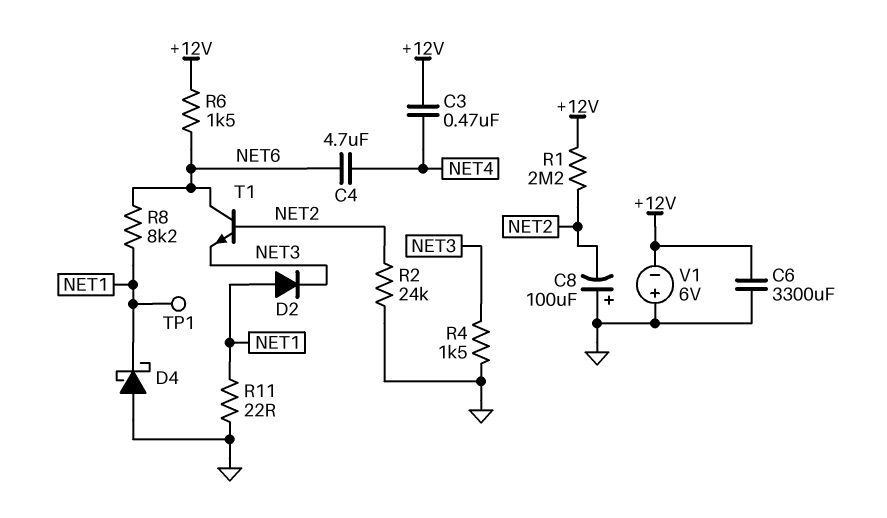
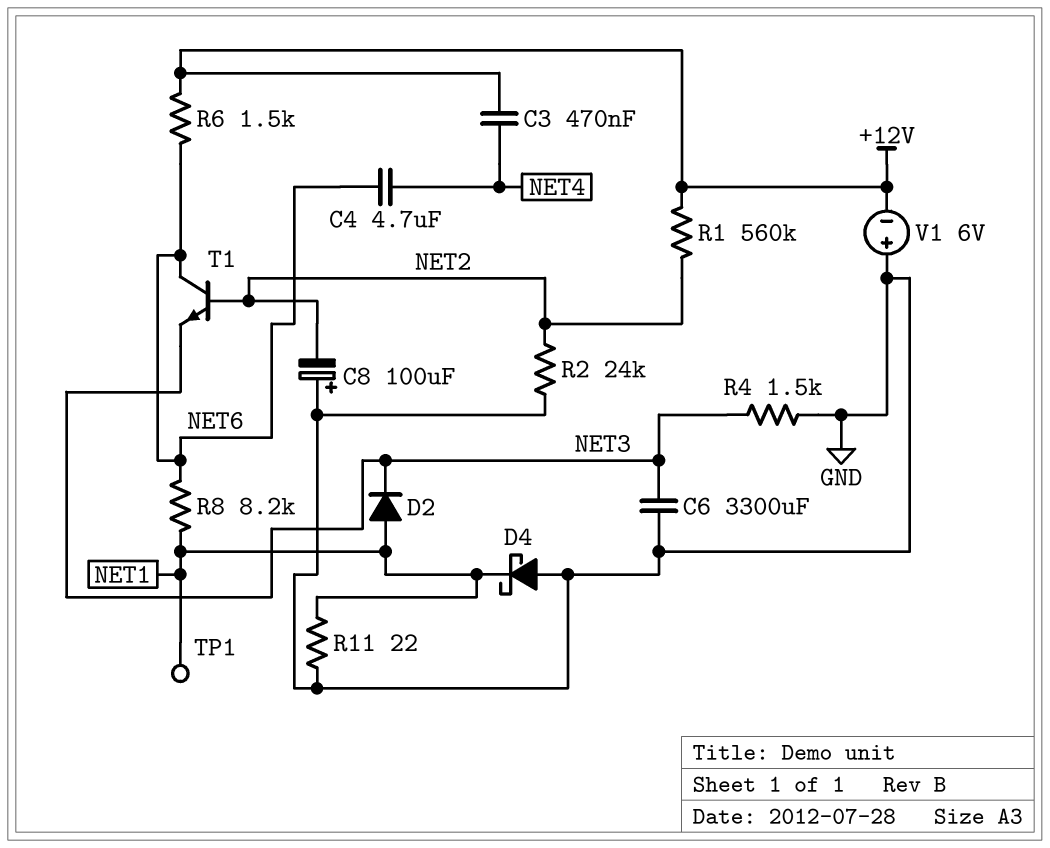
C6: 3300uF (+12V, GND) -> 3300uF (GND, NET3)
R1: 2.2M (+12V, NET2) -> 560k (+12V, NET2)

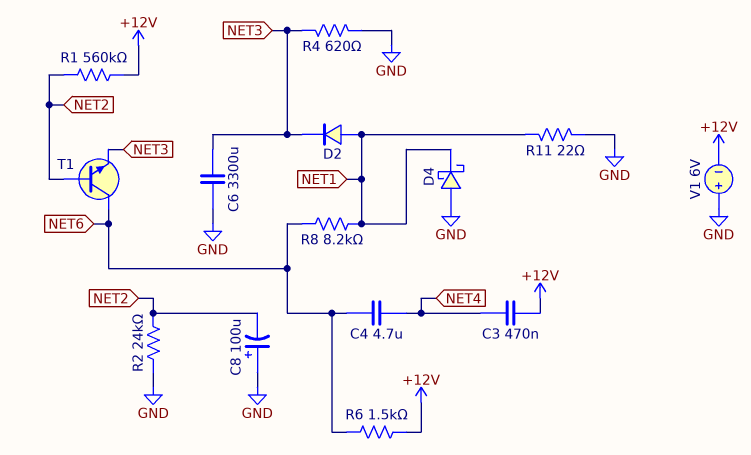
R4: 1.5k (GND, NET3) -> 620 (GND, NET3)
TP1: test point (NET1) -> none

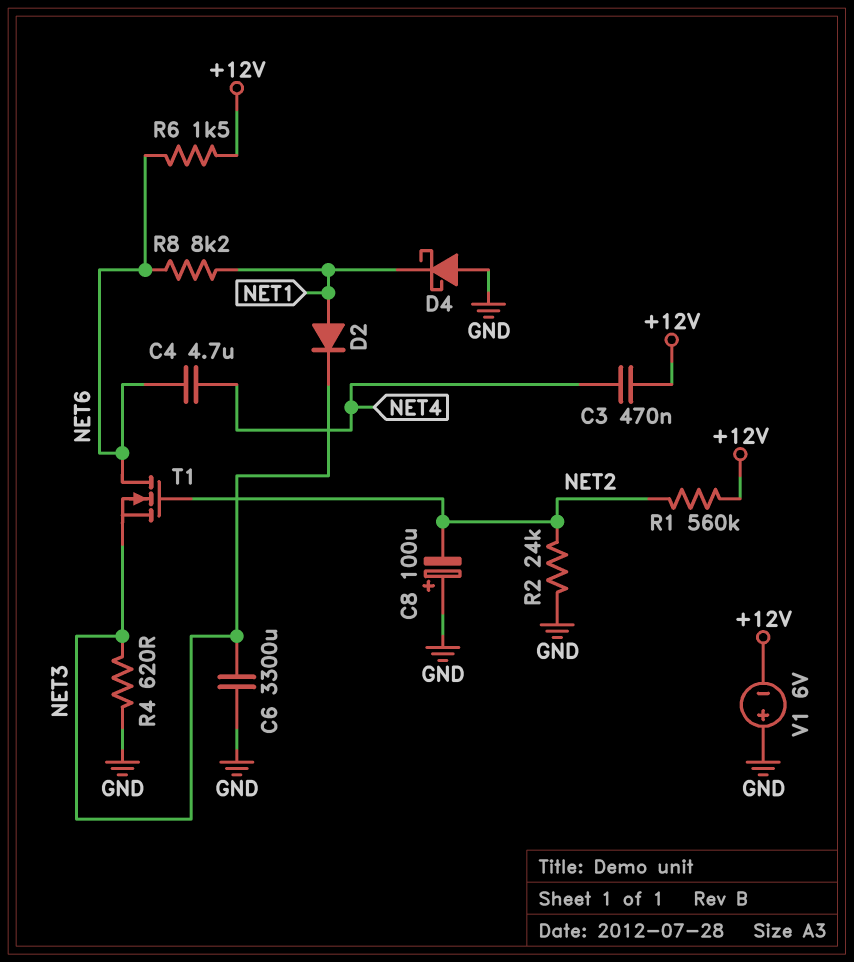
R11: 22 (GND, NET1) -> none
T1: NPN (B NET2, C NET6, E NET3) -> NMOS (G NET2, D NET6, S NET3)

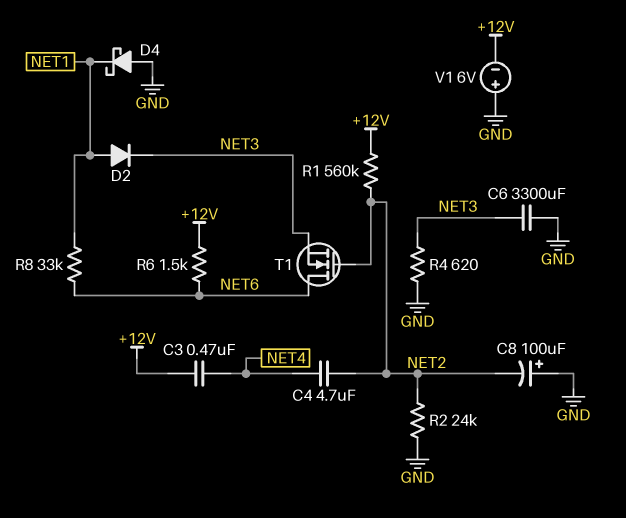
C4: 4.7uF (NET4, NET6) -> 4.7uF (NET2, NET4)
R8: 8.2k (NET1, NET6) -> 33k (NET1, NET6)

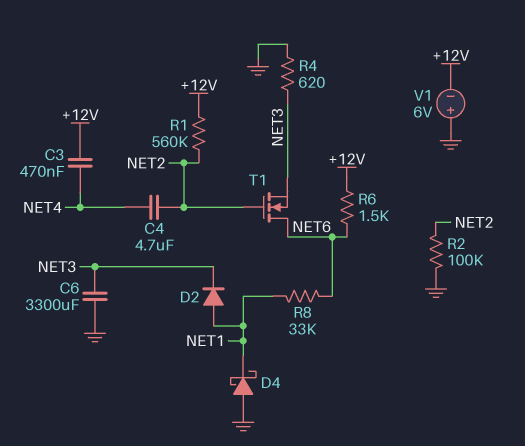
C8: 100uF (plus GND, minus NET2) -> none
R2: 24k (GND, NET2) -> 100k (GND, NET2)

